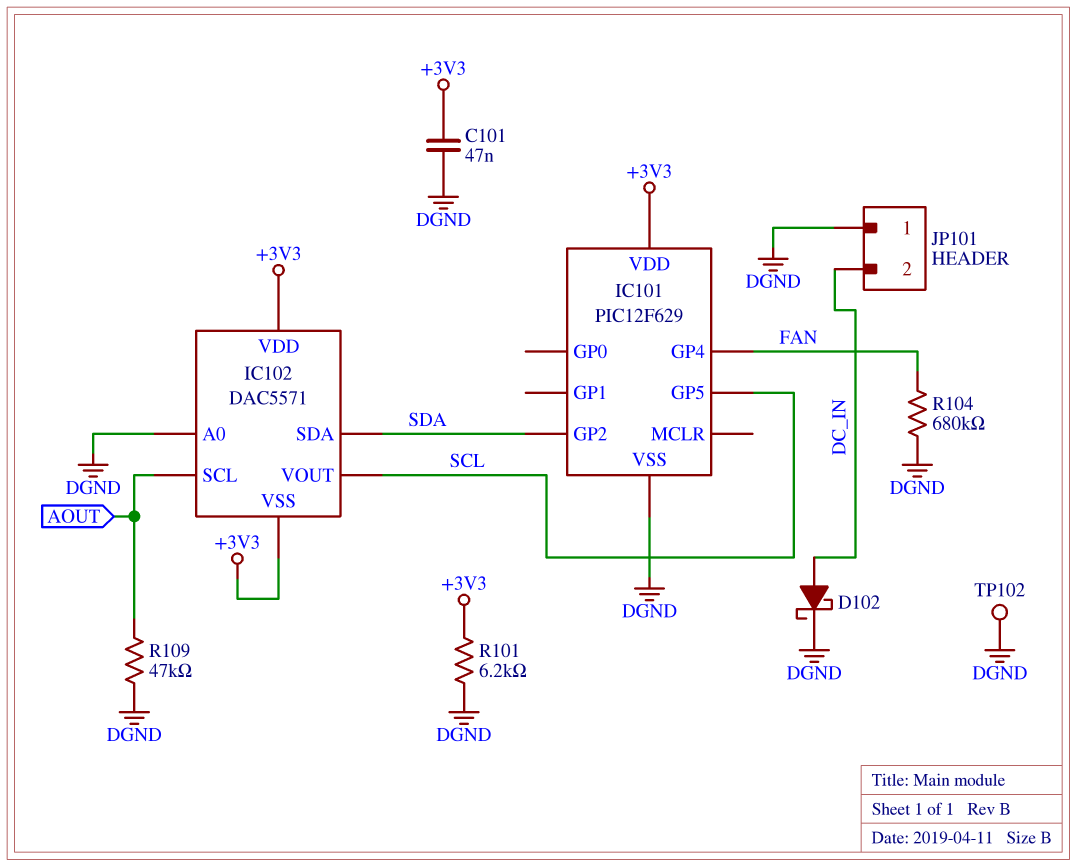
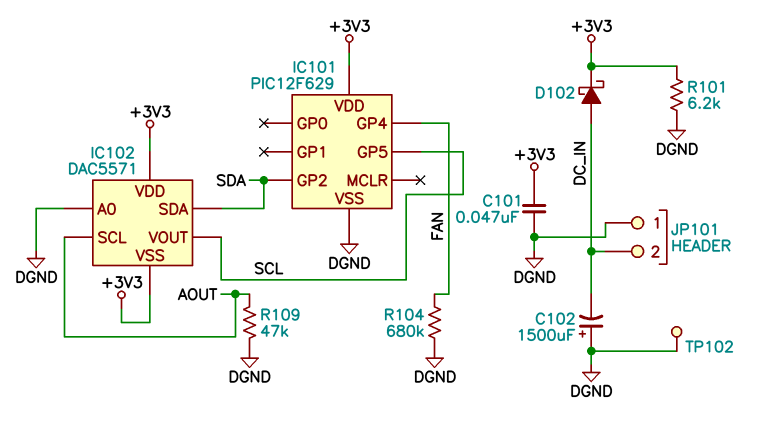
C102: none -> 1500uF (plus DGND, minus DC_IN)
D102: schottky (A DC_IN, K DGND) -> schottky (A DC_IN, K +3V3)

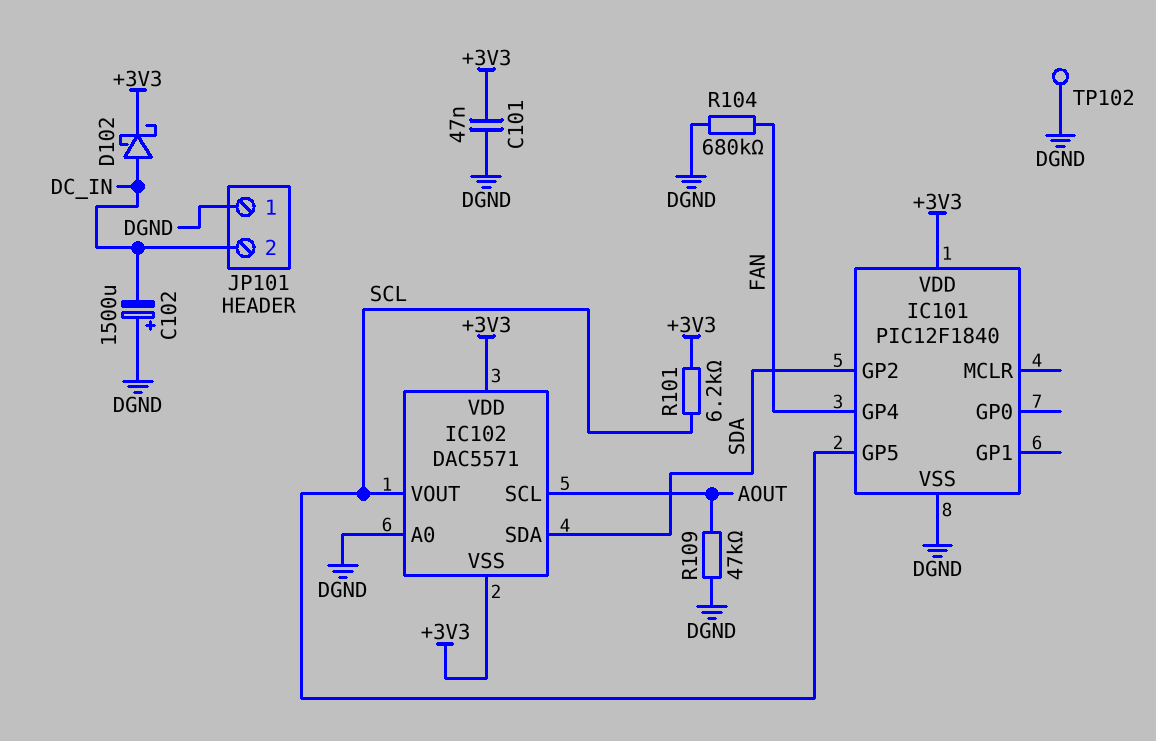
IC101: PIC12F629 -> PIC12F1840
R101: 6.2k (+3V3, DGND) -> 6.2k (+3V3, SCL)

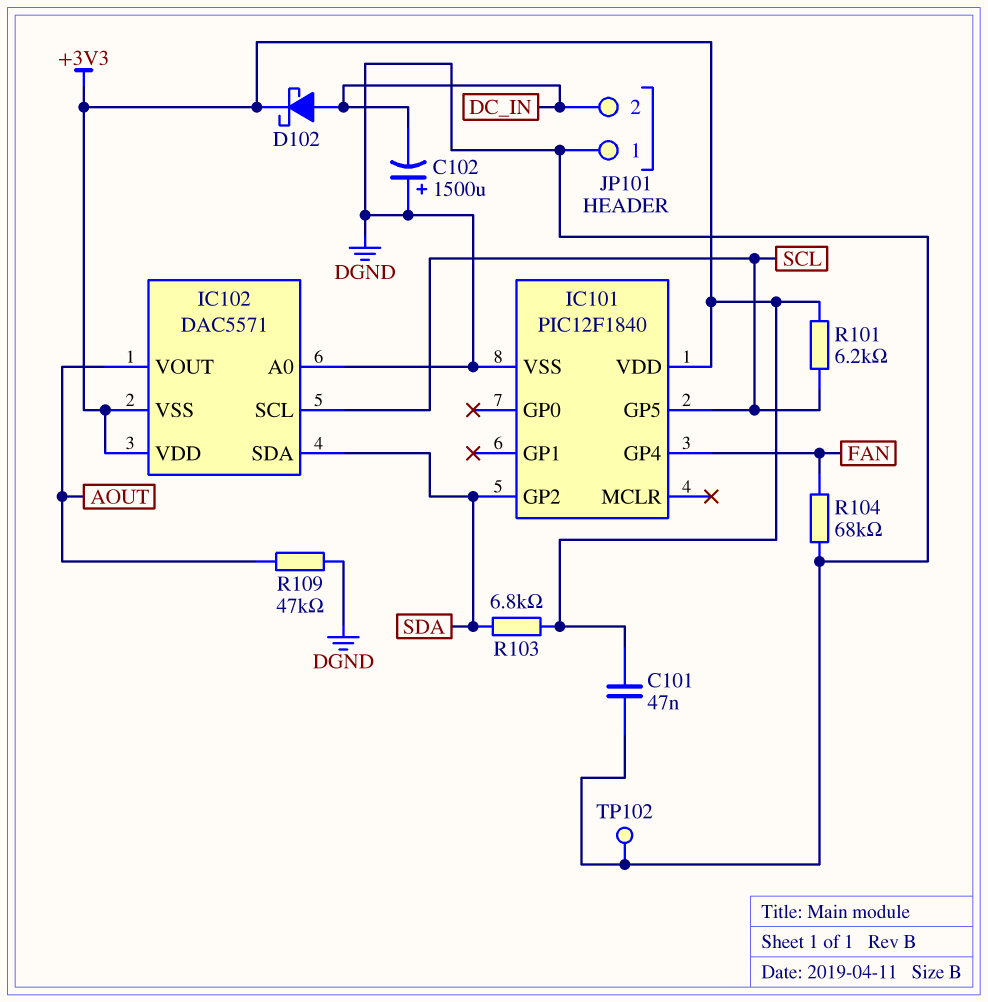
IC102 pin SCL: AOUT -> SCL
IC102 pin VOUT: SCL -> AOUT
R103: none -> 6.8k (+3V3, SDA)
R104: 680k (DGND, FAN) -> 68k (DGND, FAN)

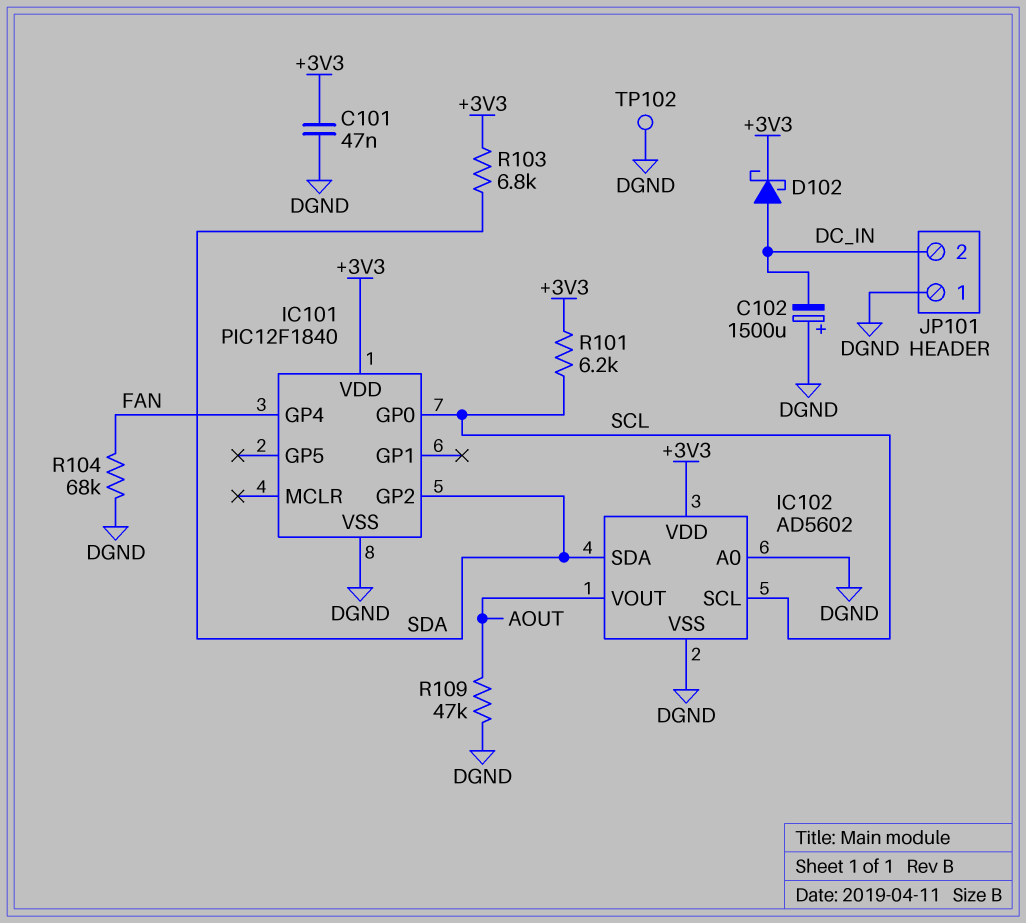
IC101 pin GP0: none -> SCL
IC101 pin GP5: SCL -> none
IC102: DAC5571 -> AD5602
IC102 pin VSS: +3V3 -> DGND

